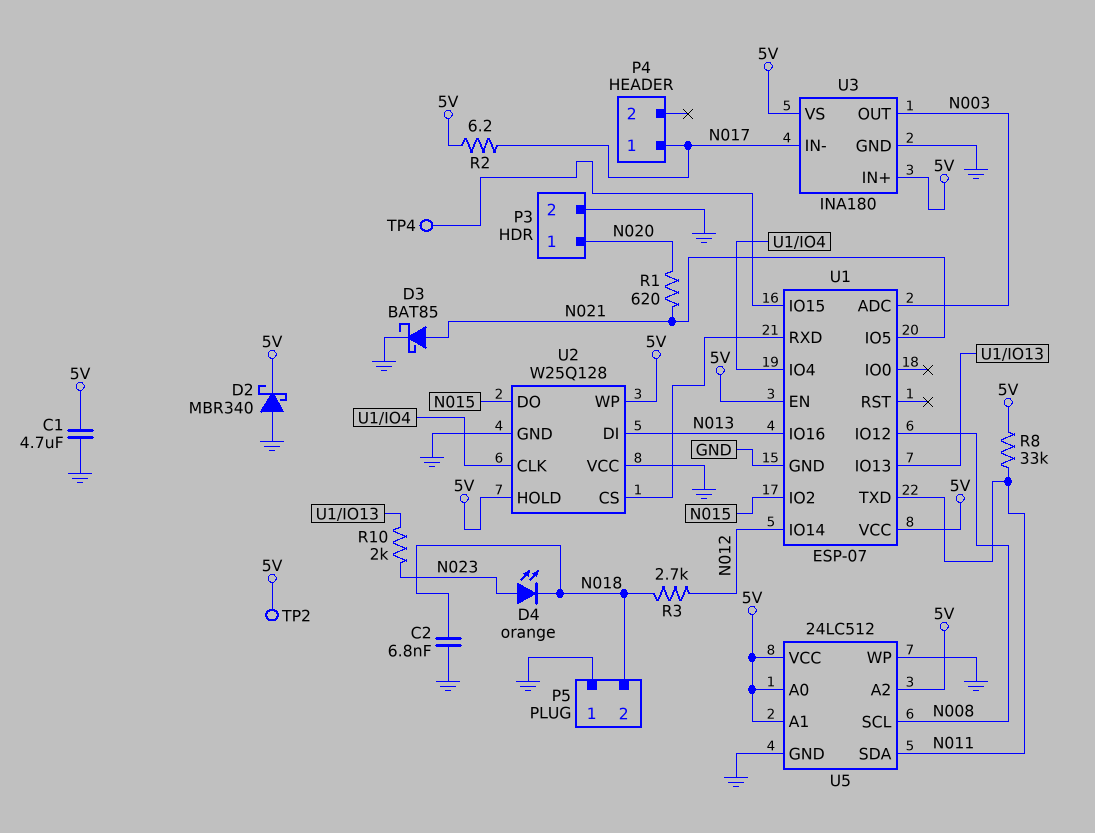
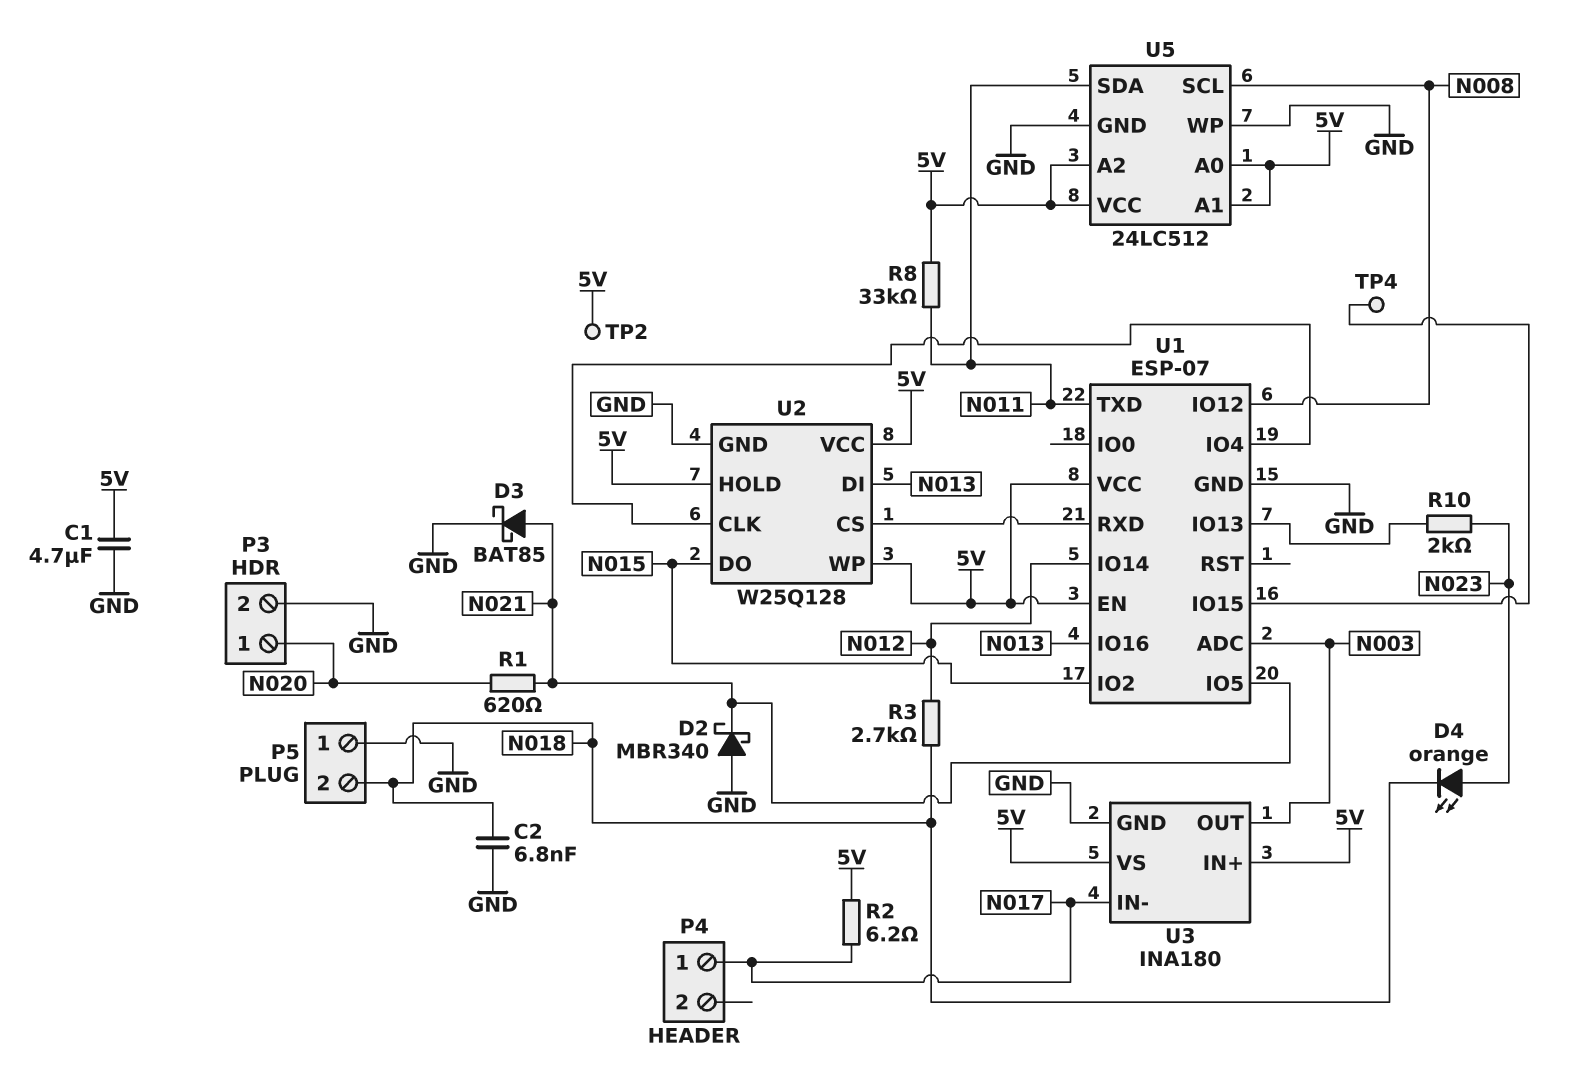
D2: schottky MBR340 (A GND, K 5V) -> schottky MBR340 (A GND, K N021)
U2 pin VCC: GND -> 5V

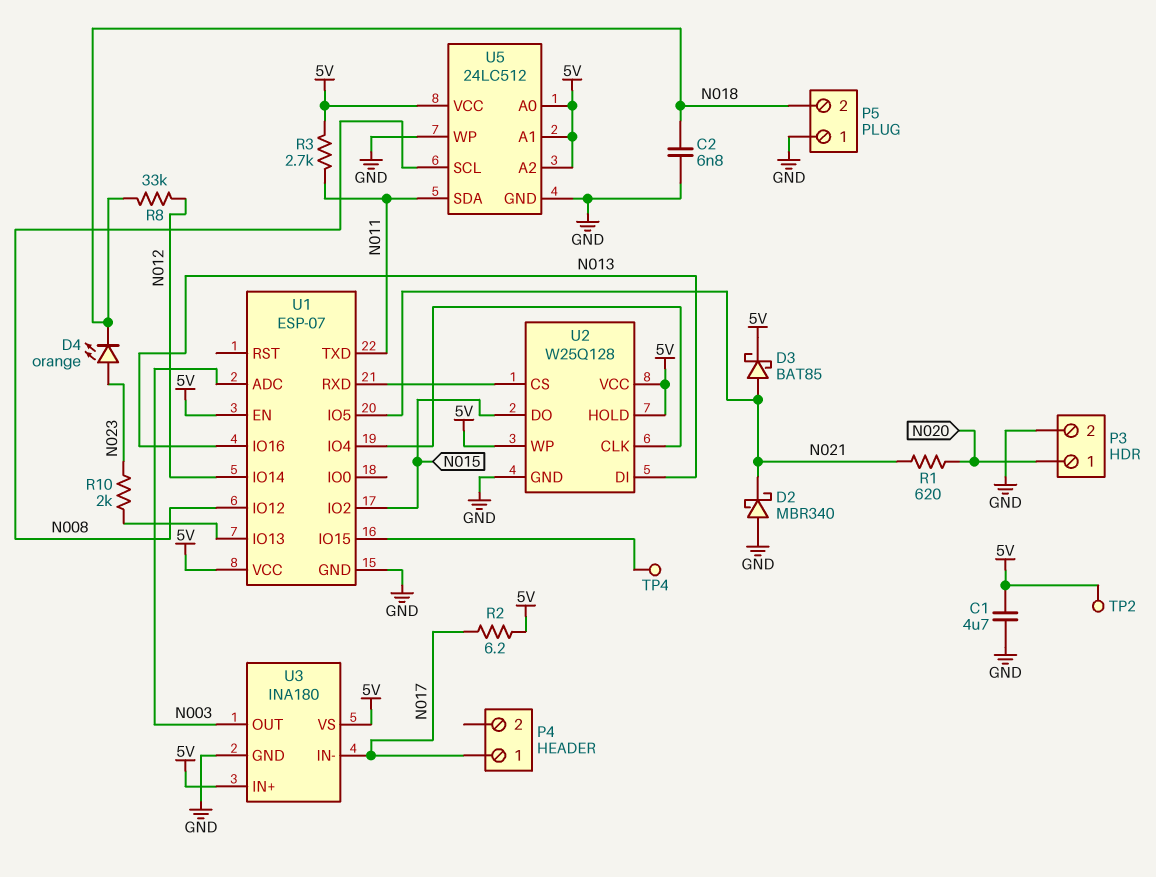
D3: schottky BAT85 (A N021, K GND) -> schottky BAT85 (A N021, K 5V)
R3: 2.7k (N012, N018) -> 2.7k (5V, N011)
R8: 33k (5V, N011) -> 33k (N012, N018)

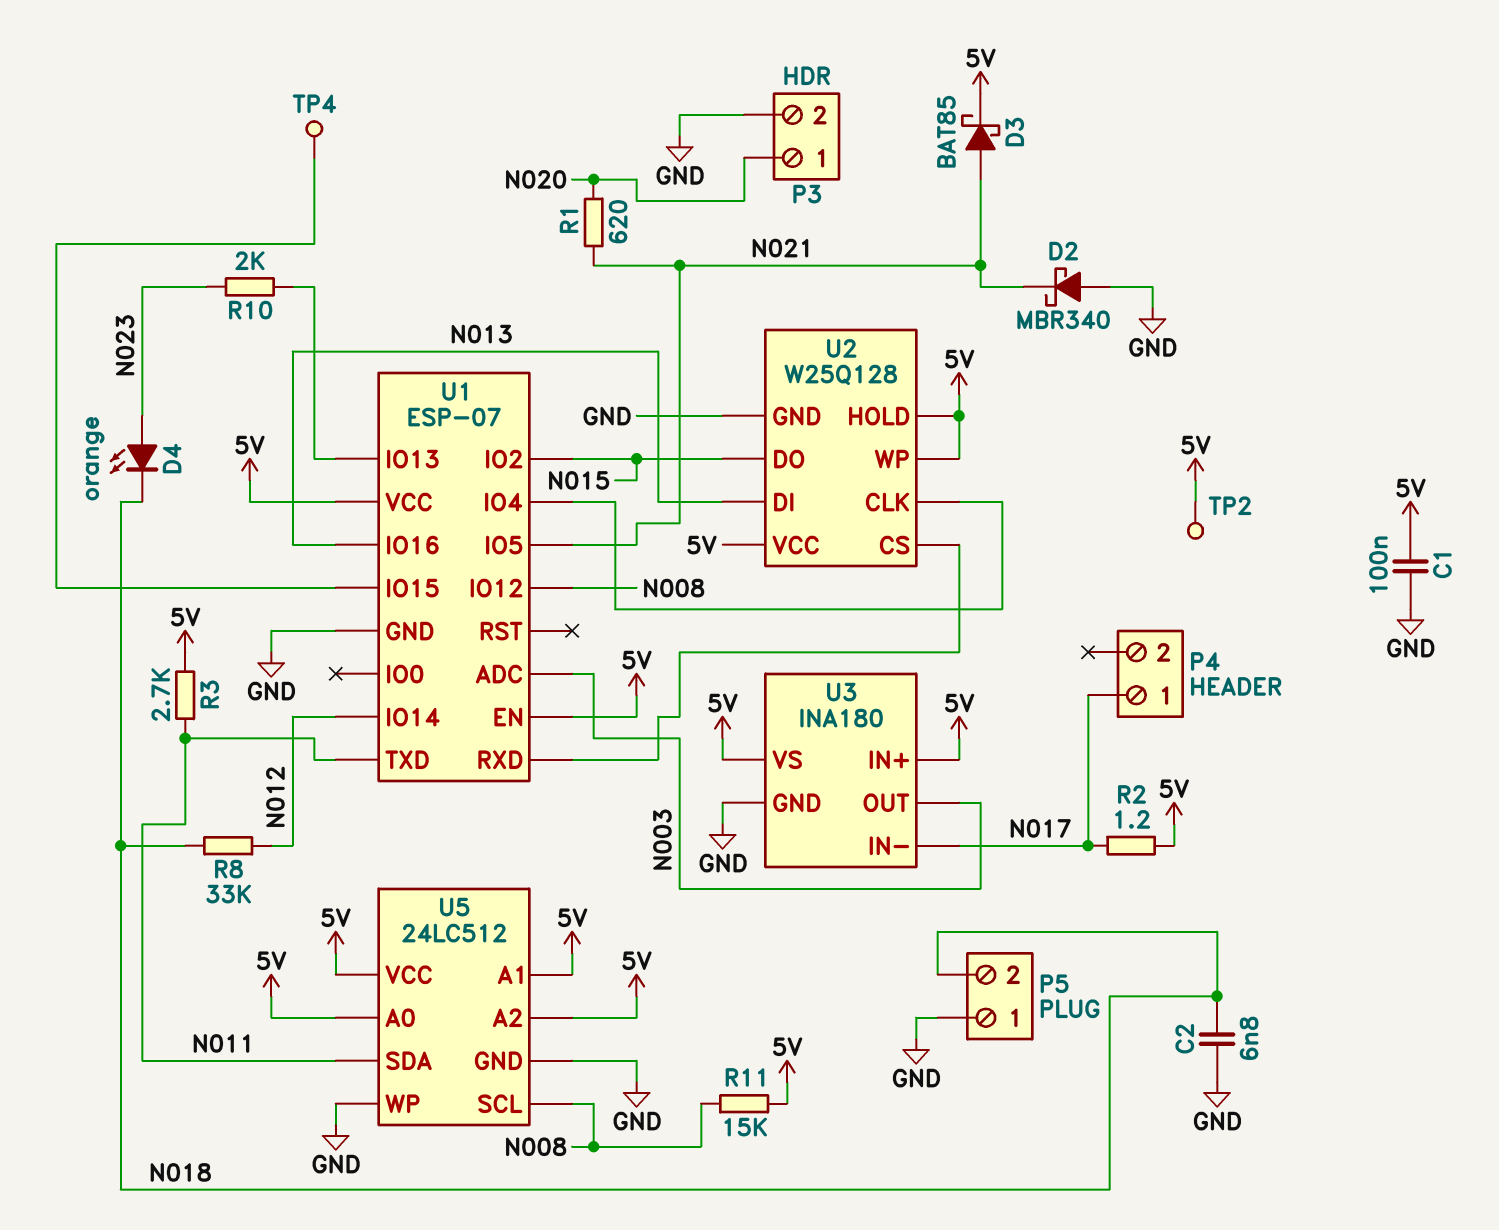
C1: 4.7uF (5V, GND) -> 100nF (5V, GND)
R2: 6.2 (5V, N017) -> 1.2 (5V, N017)
R11: none -> 15k (5V, N008)

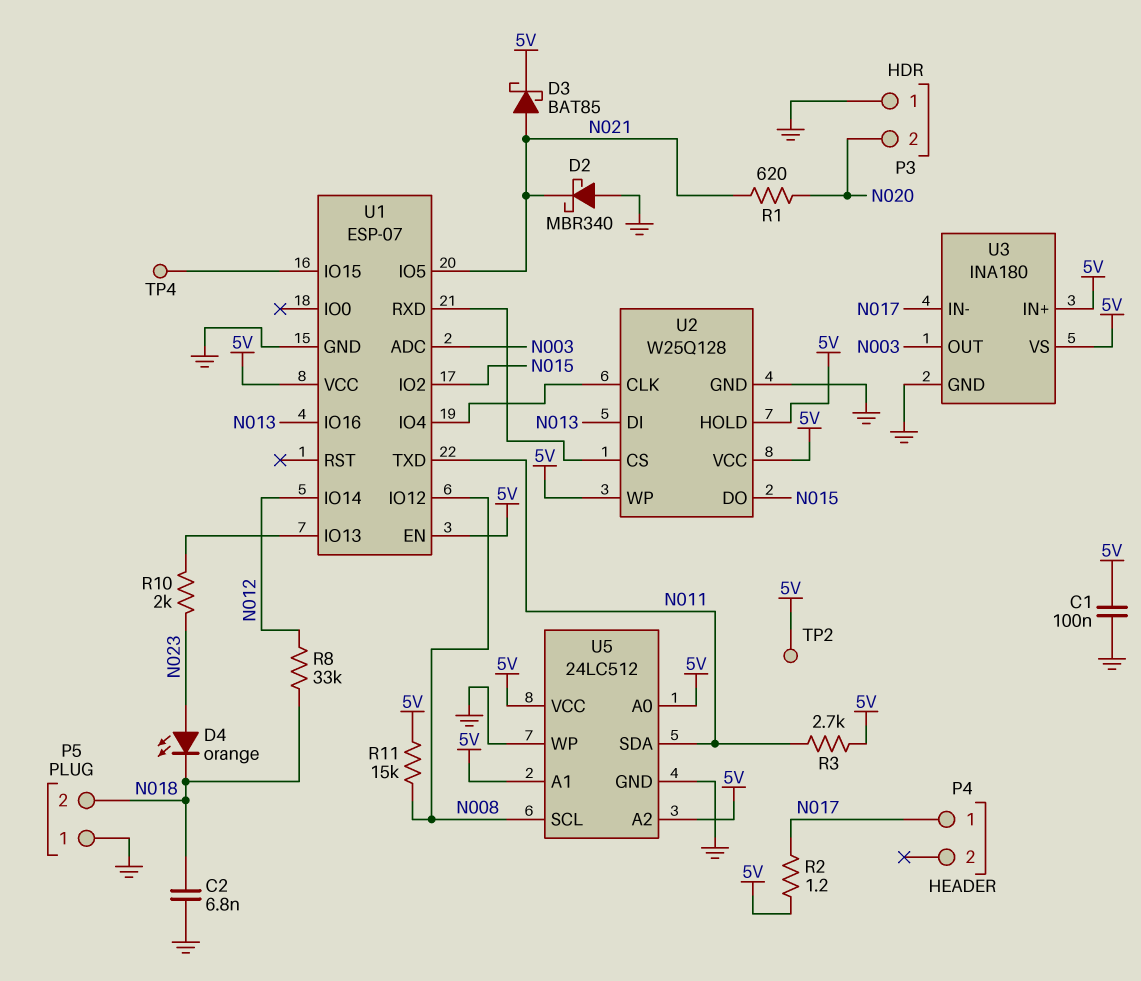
P3 pin 1: N020 -> GND
P3 pin 2: GND -> N020

